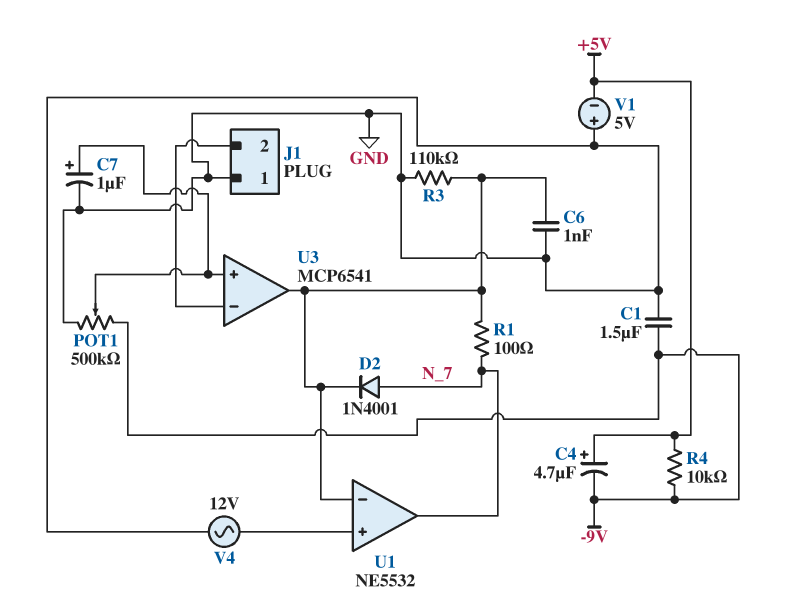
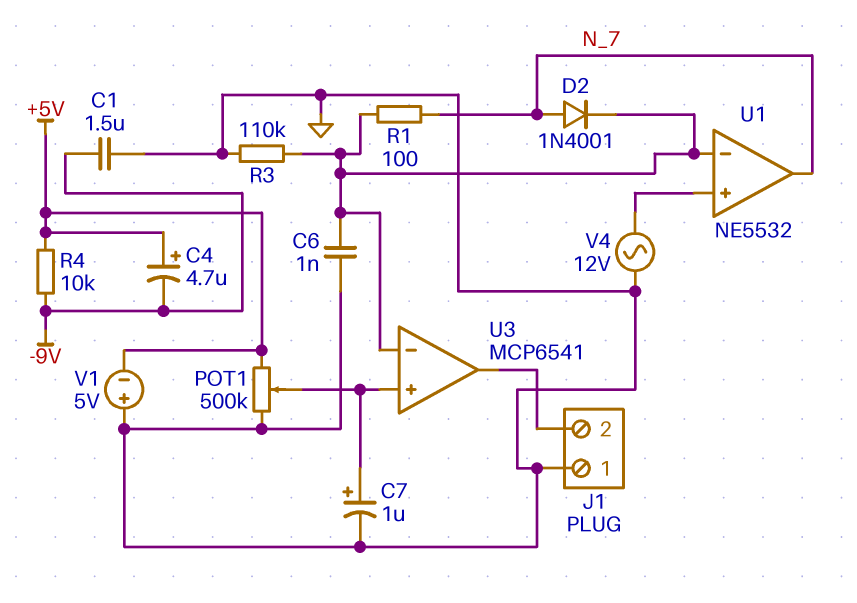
POT1: 500k (-9V, GND, wiper U3/in+) -> 500k (+5V, GND, wiper U3/in+)
U3 pin in-: J1/2 -> U1/in-
U3 pin out: U1/in- -> J1/2

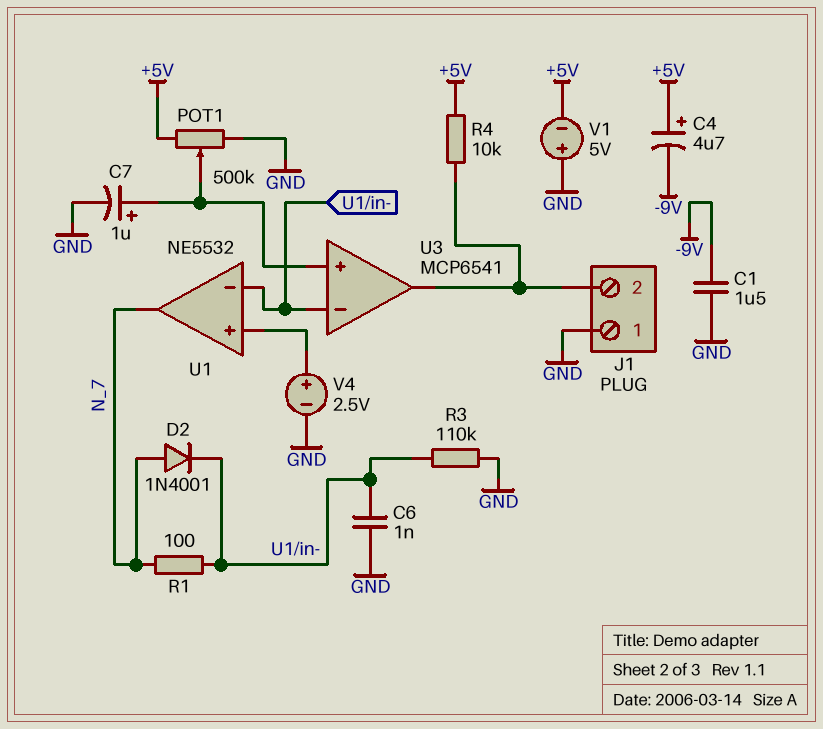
R4: 10k (+5V, -9V) -> 10k (+5V, J1/2)
V4: AC 12V (GND, U1/in+) -> 2.5V (plus U1/in+, minus GND)

